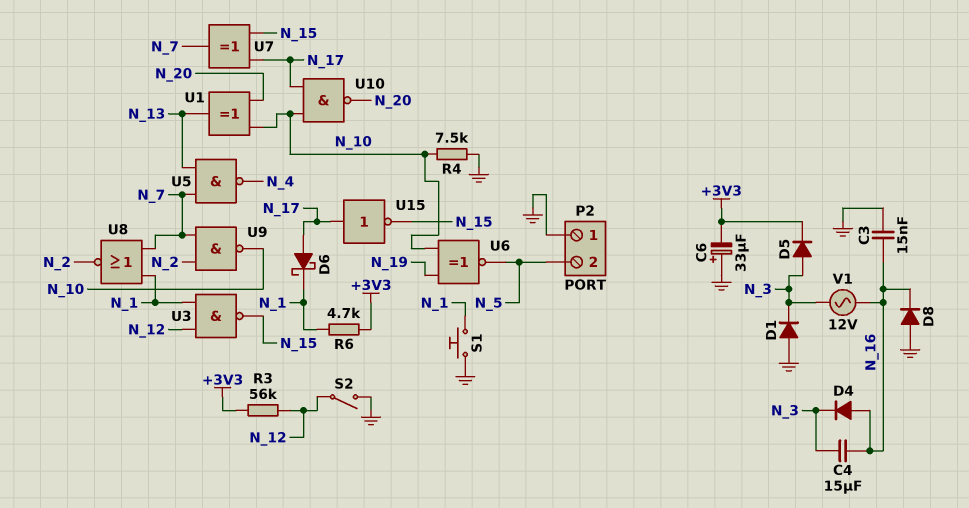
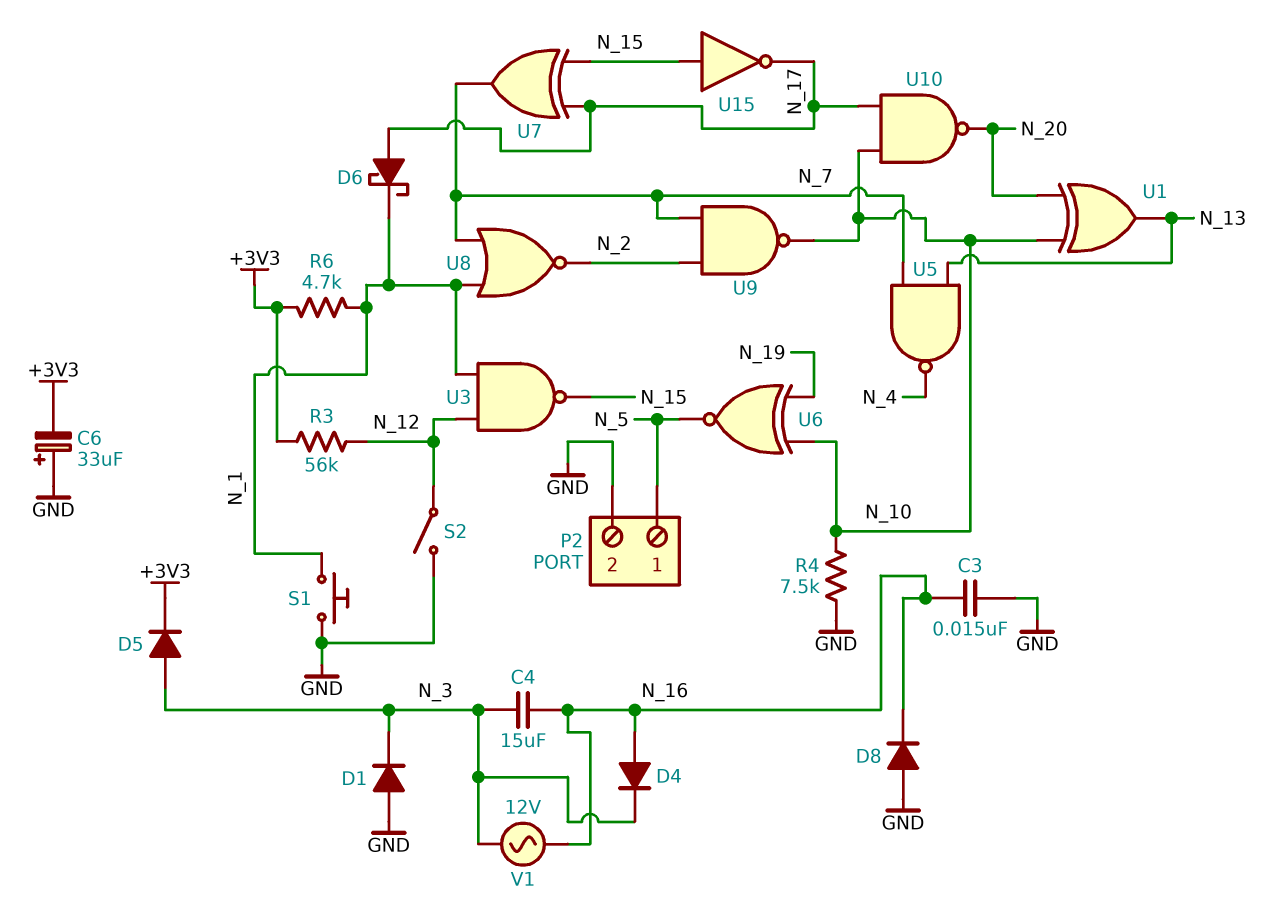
P2 pin 1: GND -> N_5
P2 pin 2: N_5 -> GND
U15: NOT (in N_17, out N_15) -> NOT (in N_15, out N_17)

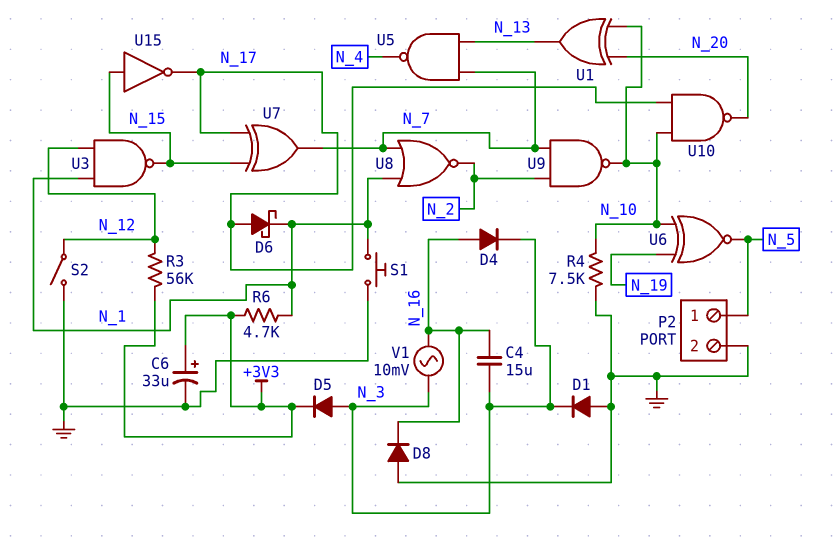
C3: 15nF (GND, N_16) -> none
C6: 33uF (plus GND, minus +3V3) -> 33uF (plus +3V3, minus GND)
V1: AC 12V (N_3, N_16) -> AC 10mV (N_3, N_16)

